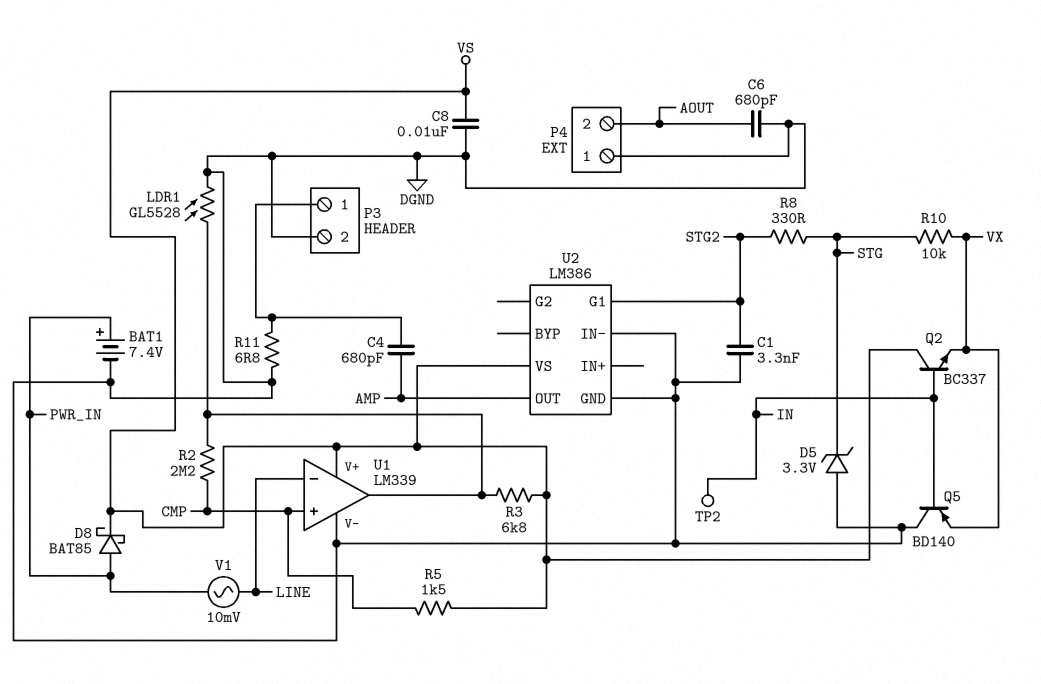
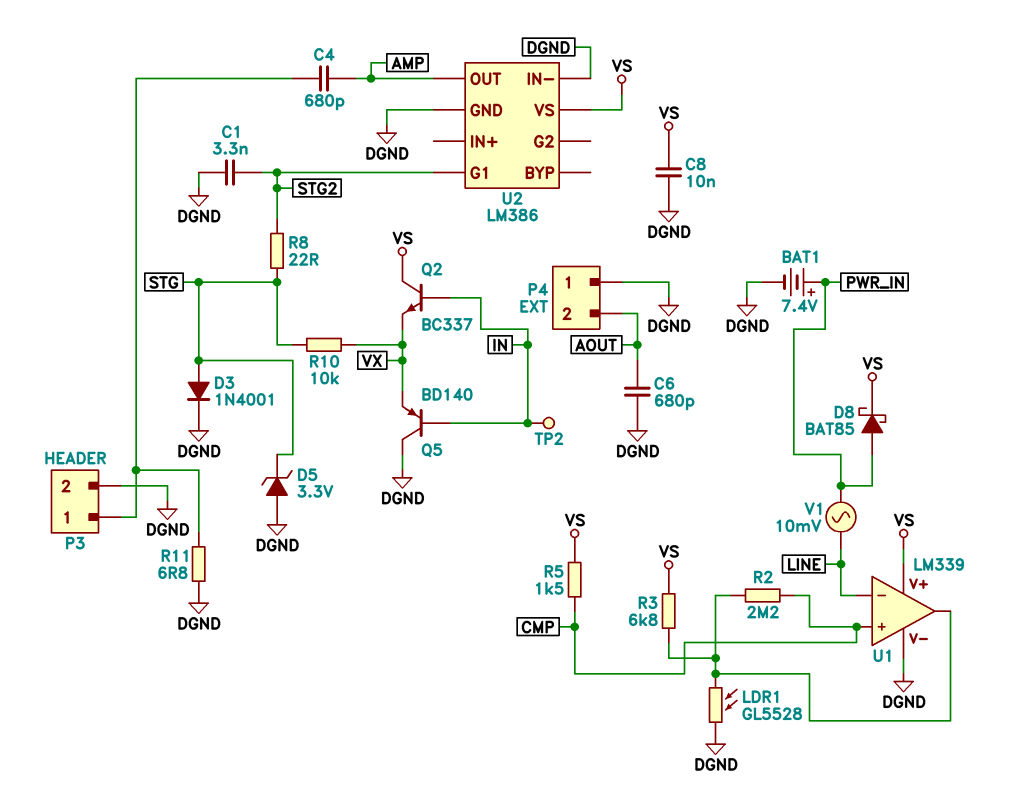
D3: none -> diode 1N4001 (A STG, K DGND)
R8: 330 (STG, STG2) -> 22 (STG, STG2)

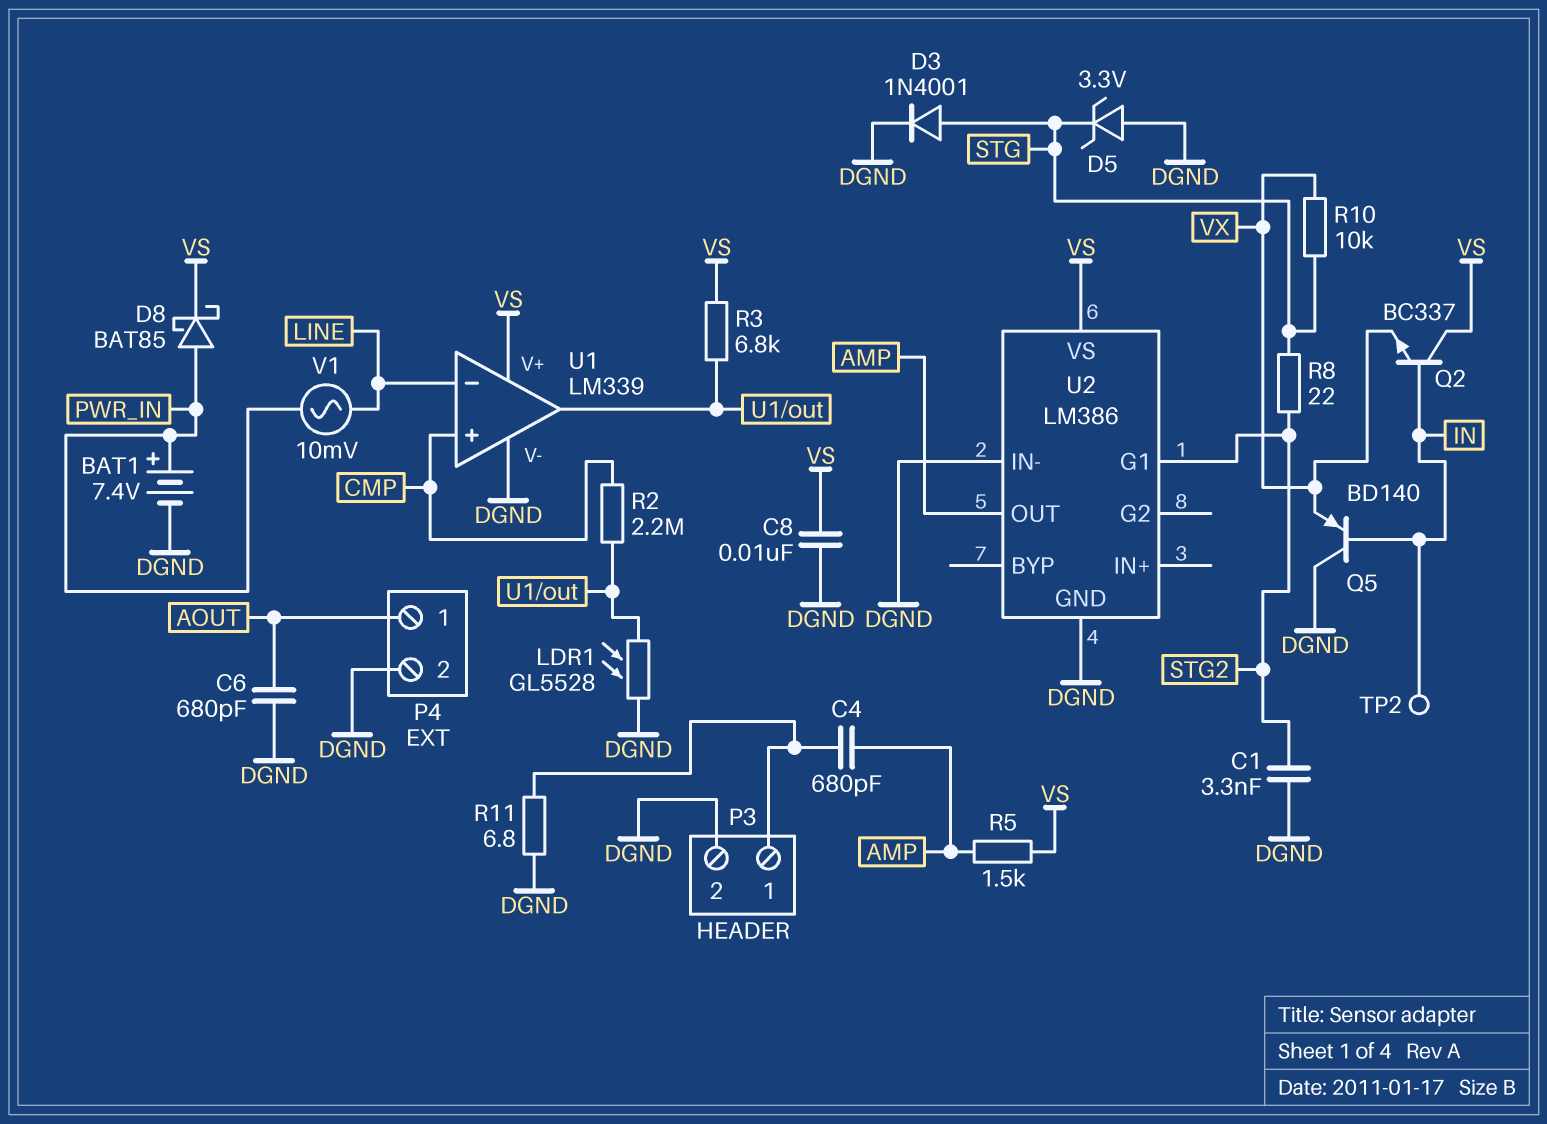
P4 pin 1: DGND -> AOUT
P4 pin 2: AOUT -> DGND
R5: 1.5k (CMP, VS) -> 1.5k (AMP, VS)

